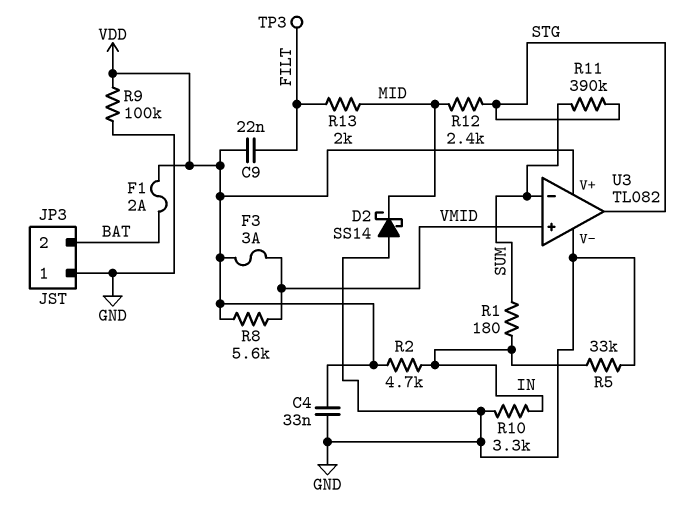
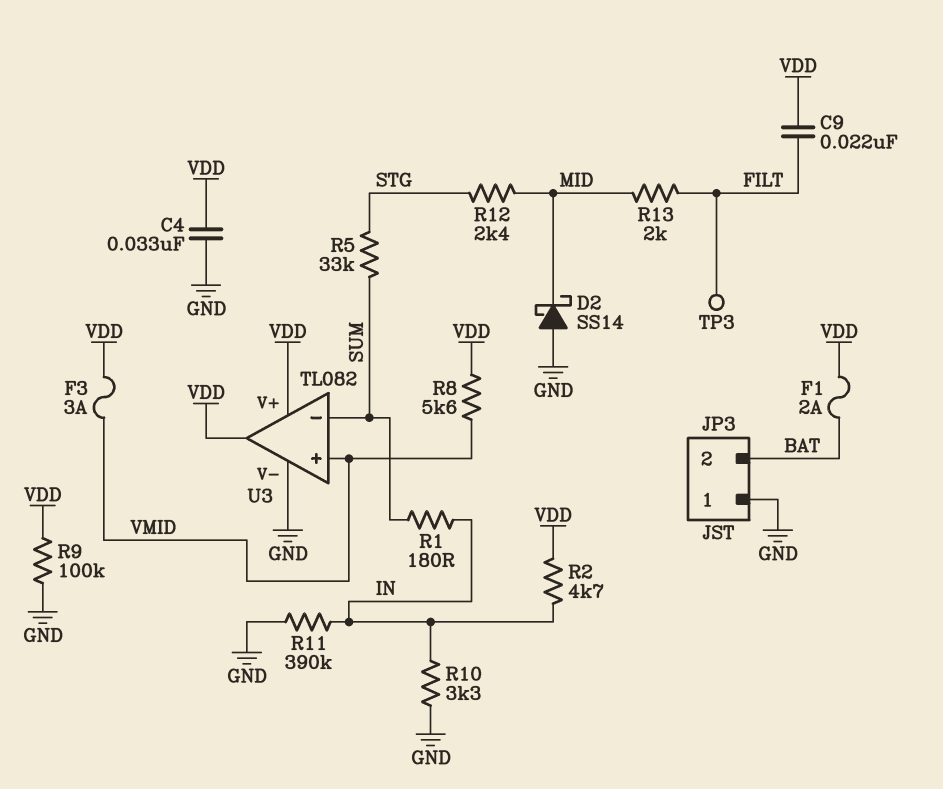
R5: 33k (GND, IN) -> 33k (STG, SUM)
R11: 390k (STG, SUM) -> 390k (GND, IN)
U3 pin out: STG -> VDD

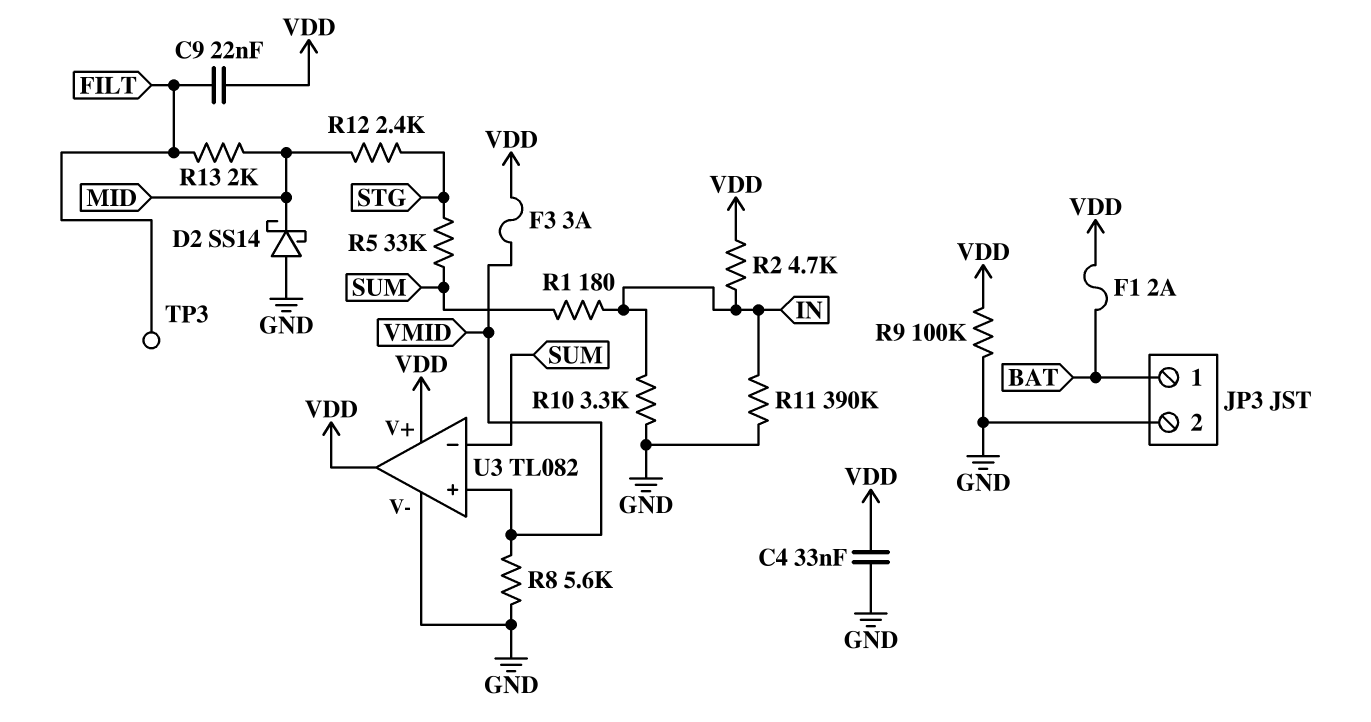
JP3 pin 1: GND -> BAT
JP3 pin 2: BAT -> GND
R8: 5.6k (VDD, VMID) -> 5.6k (GND, VMID)

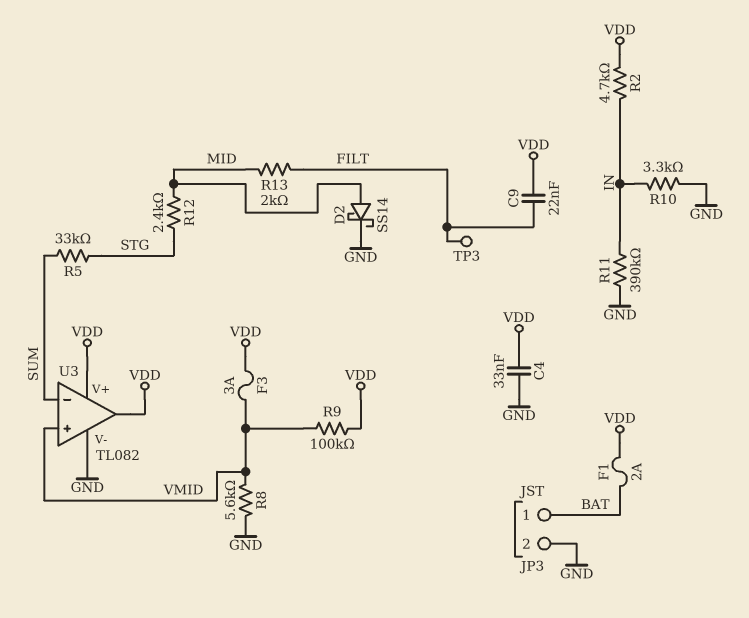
D2: schottky SS14 (A GND, K MID) -> schottky SS14 (A MID, K GND)
R1: 180 (IN, SUM) -> none
R9: 100k (GND, VDD) -> 100k (VDD, VMID)

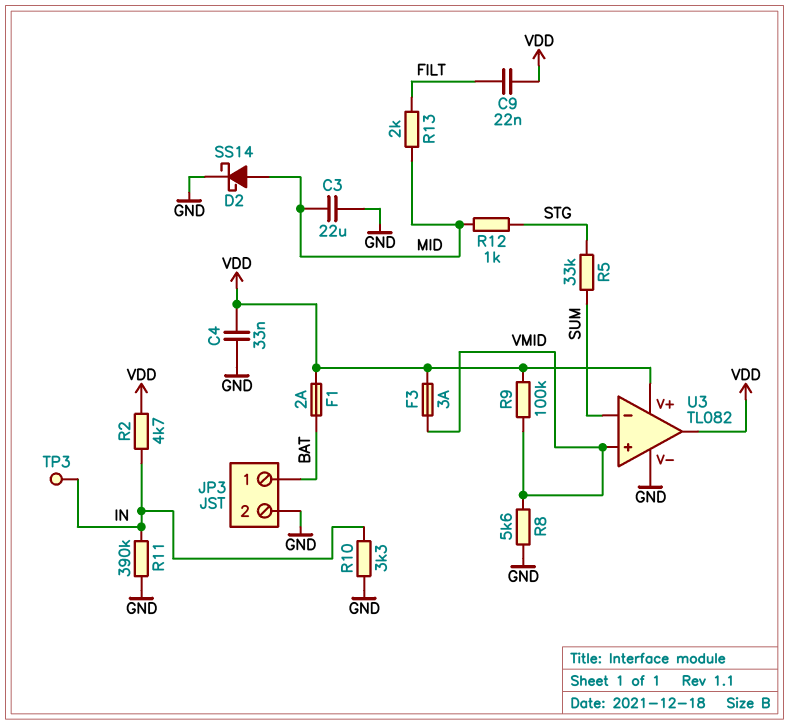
C3: none -> 22uF (GND, MID)
R12: 2.4k (MID, STG) -> 1k (MID, STG)
TP3: test point (FILT) -> test point (IN)

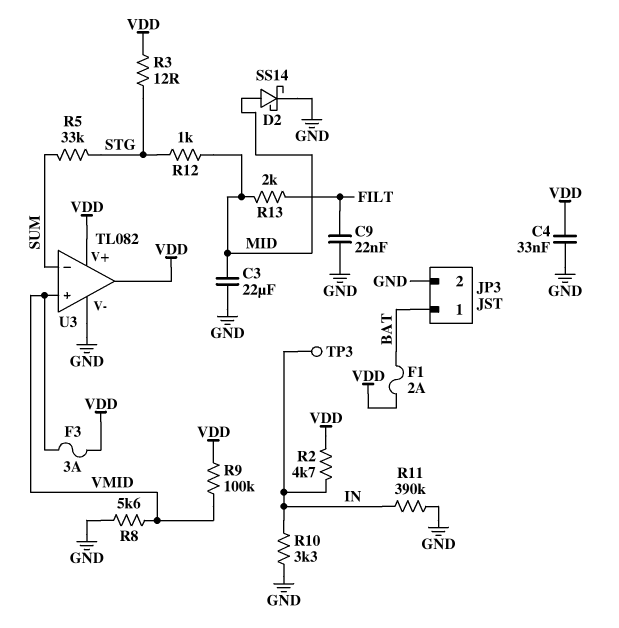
C9: 22nF (FILT, VDD) -> 22nF (FILT, GND)
R3: none -> 12 (STG, VDD)

